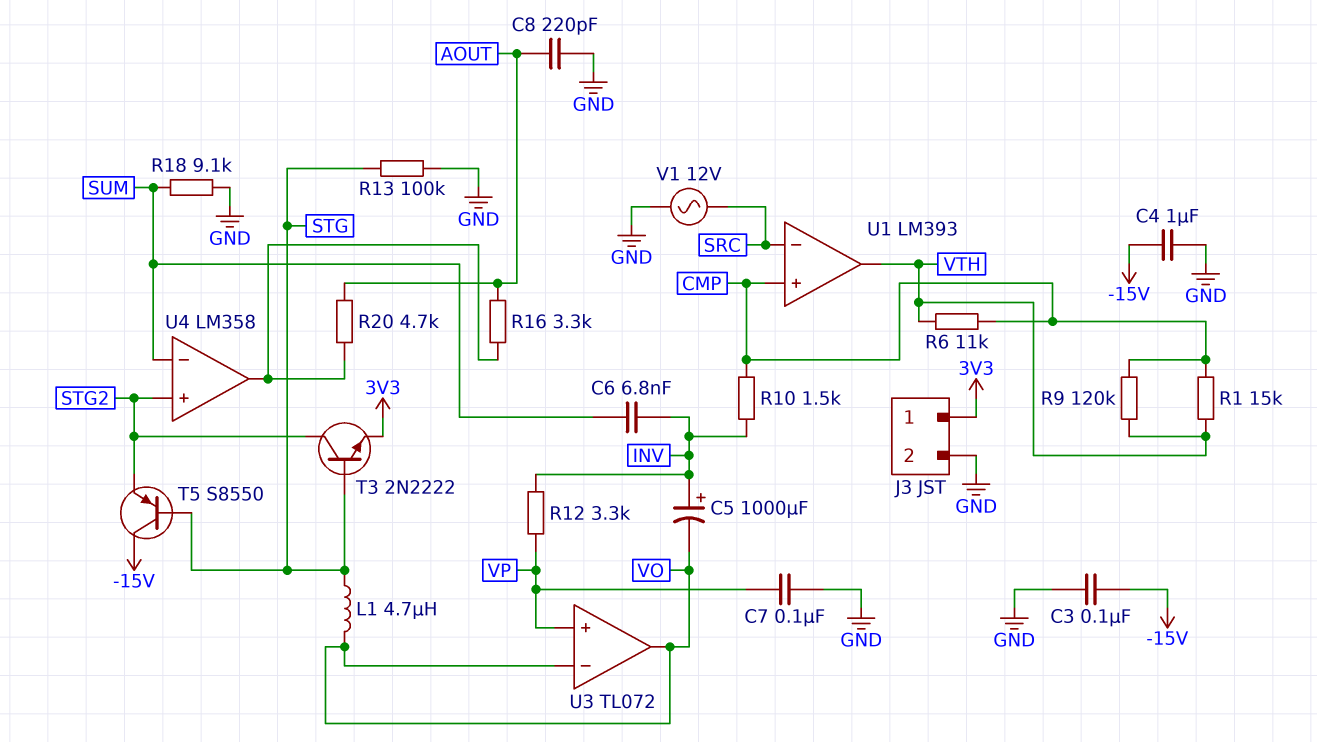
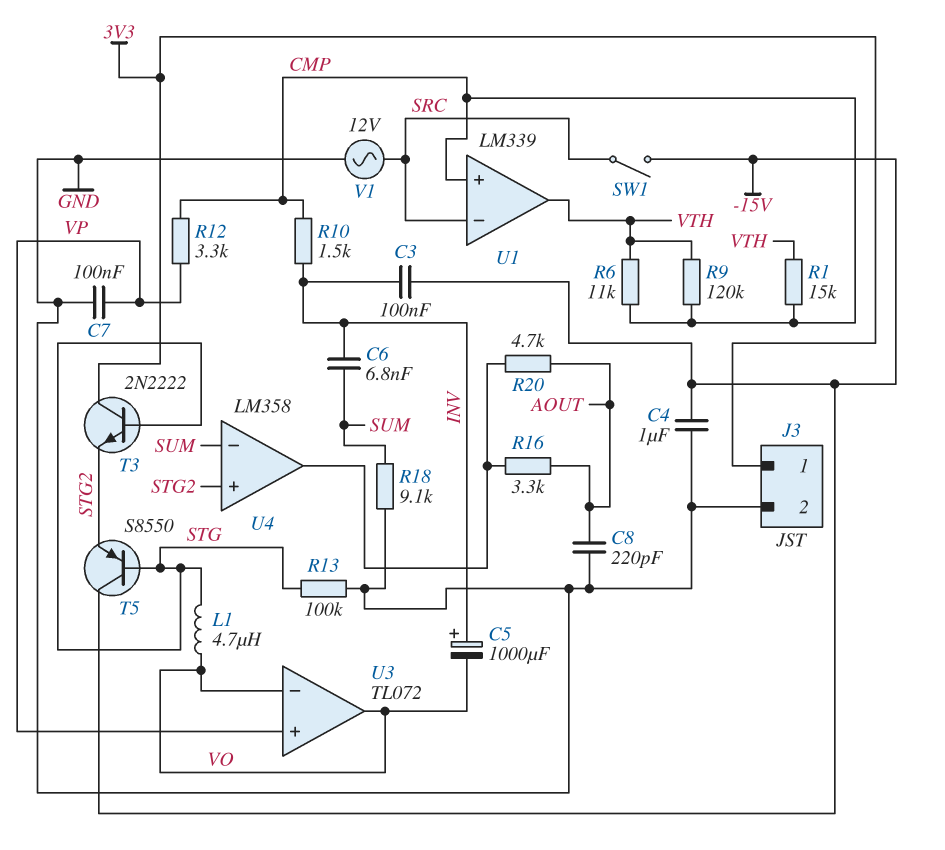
C3: 100nF (-15V, GND) -> 100nF (-15V, INV)
R12: 3.3k (INV, VP) -> 3.3k (CMP, VP)
SW1: none -> switch (-15V, SRC)
T3: NPN 2N2222 (B STG, C STG2, E 3V3) -> NPN 2N2222 (B STG, C 3V3, E STG2)
U1: LM393 -> LM339

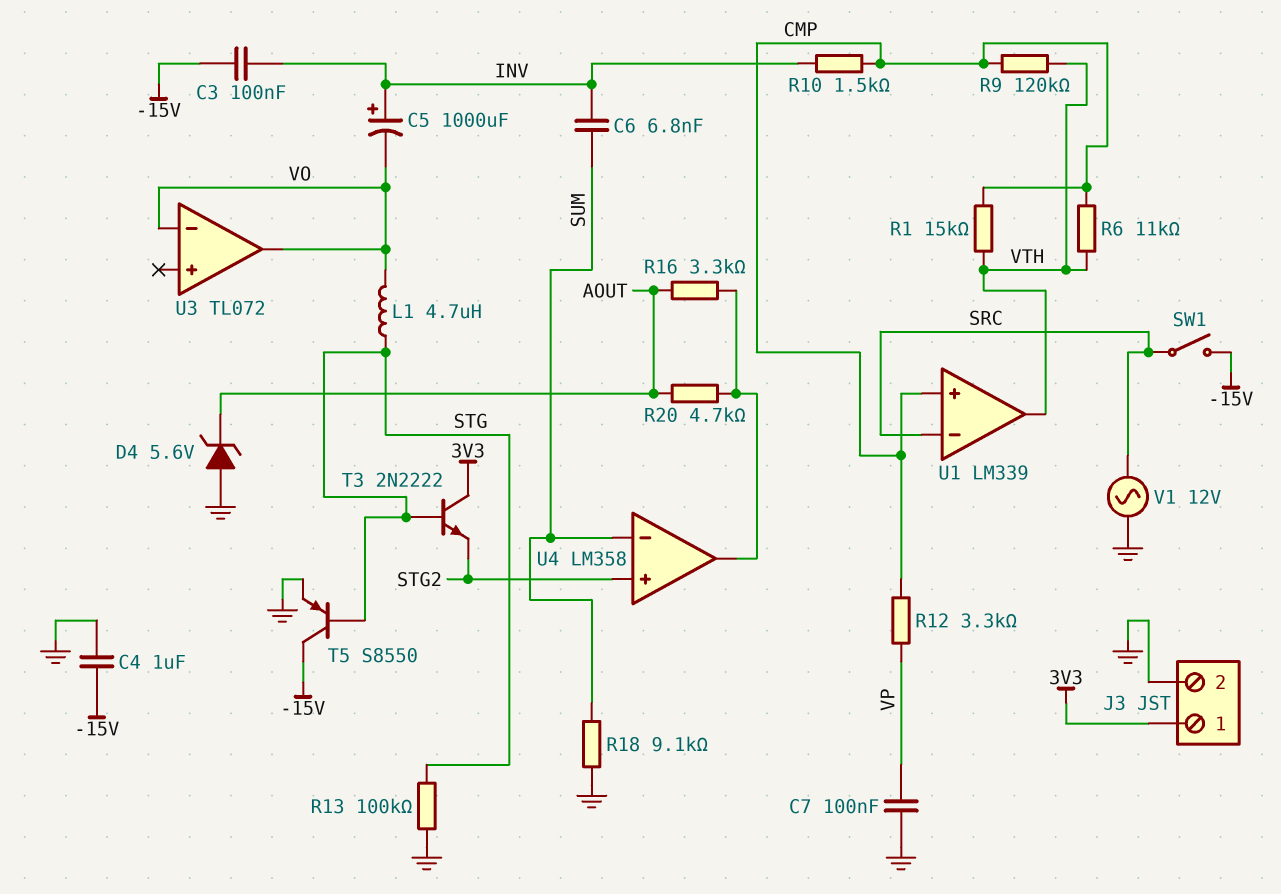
C8: 220pF (AOUT, GND) -> none
D4: none -> zener 5.6V (A GND, K AOUT)
T5: PNP S8550 (B STG, C -15V, E STG2) -> PNP S8550 (B STG, C -15V, E GND)
U3 pin in+: VP -> none

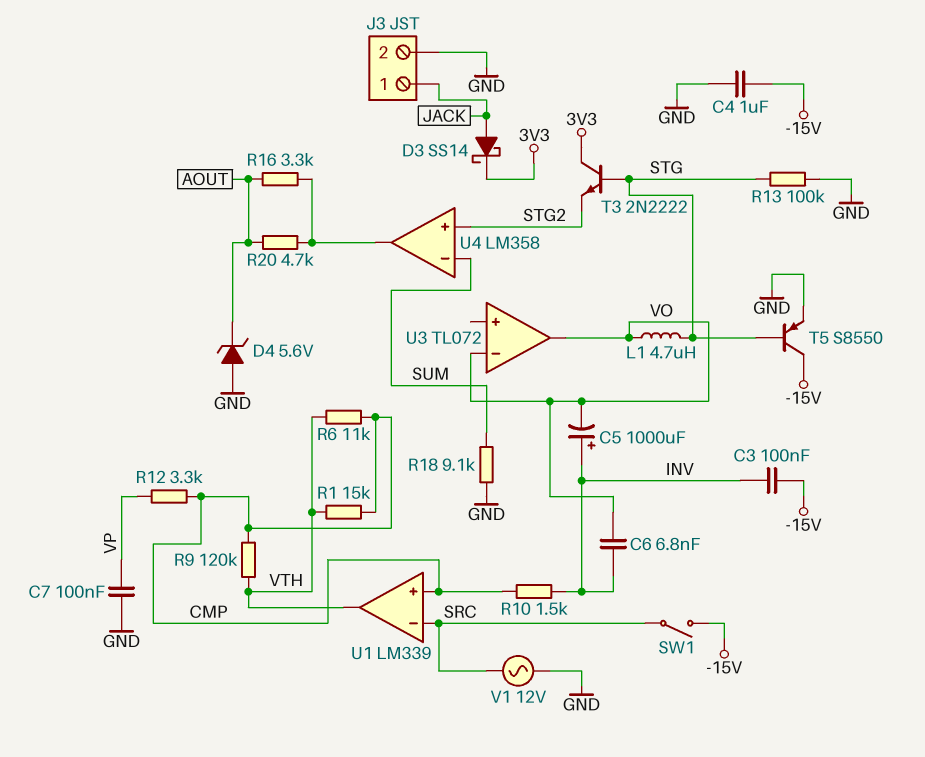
C6: 6.8nF (INV, SUM) -> 6.8nF (INV, VO)
D3: none -> schottky SS14 (A JACK, K 3V3)
J3 pin 1: 3V3 -> JACK

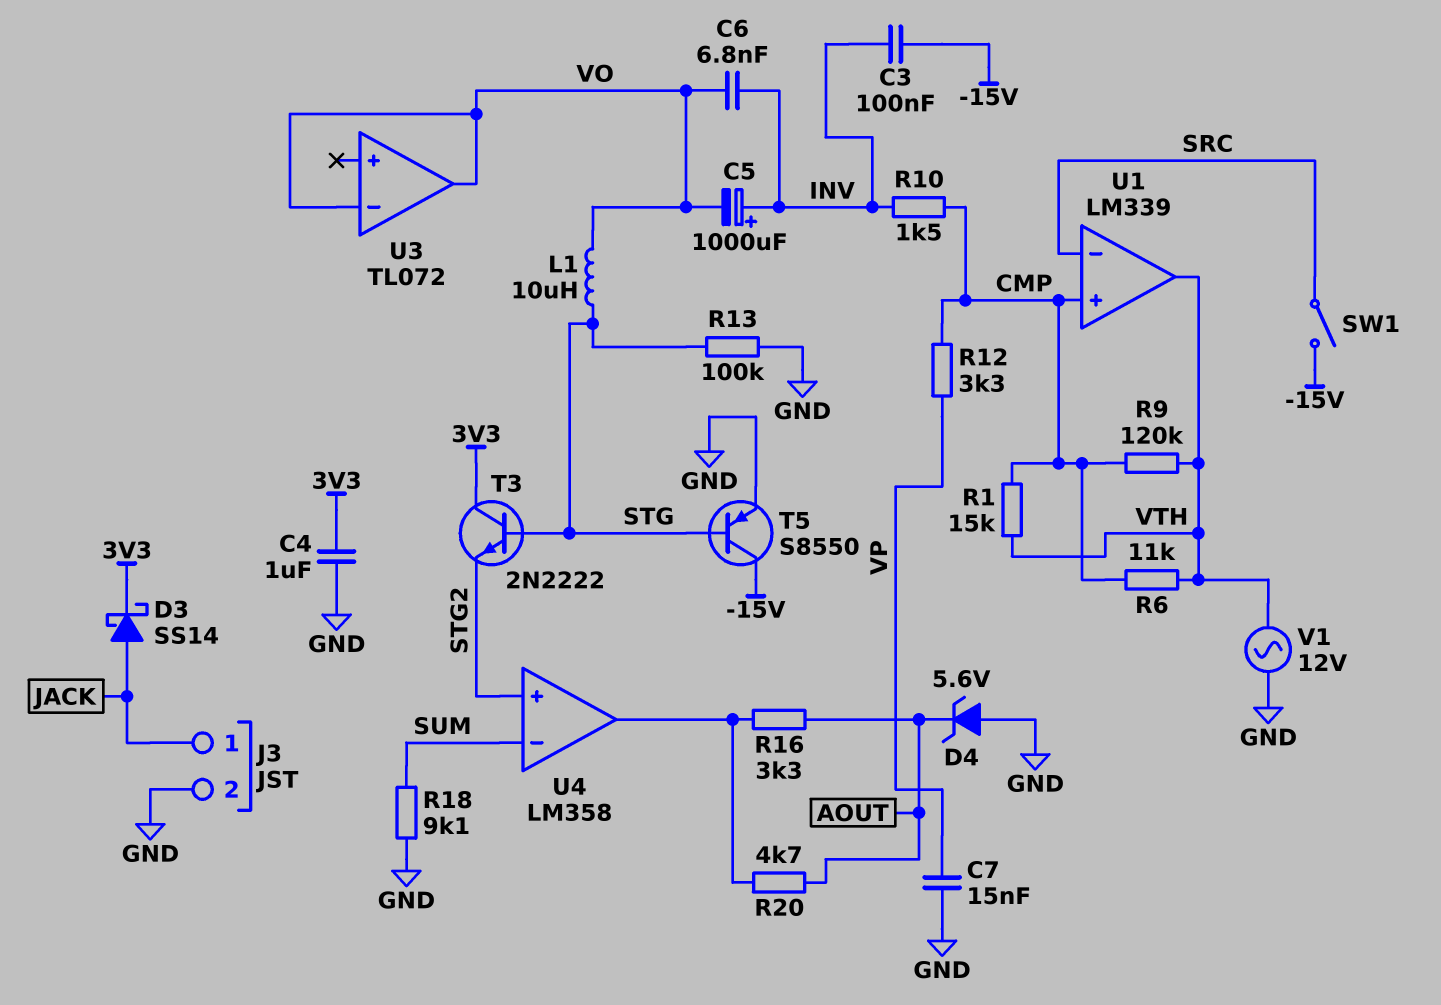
C4: 1uF (-15V, GND) -> 1uF (3V3, GND)
C7: 100nF (GND, VP) -> 15nF (GND, VP)
L1: 4.7uH (STG, VO) -> 10uH (STG, VO)
V1: AC 12V (GND, SRC) -> AC 12V (GND, VTH)

